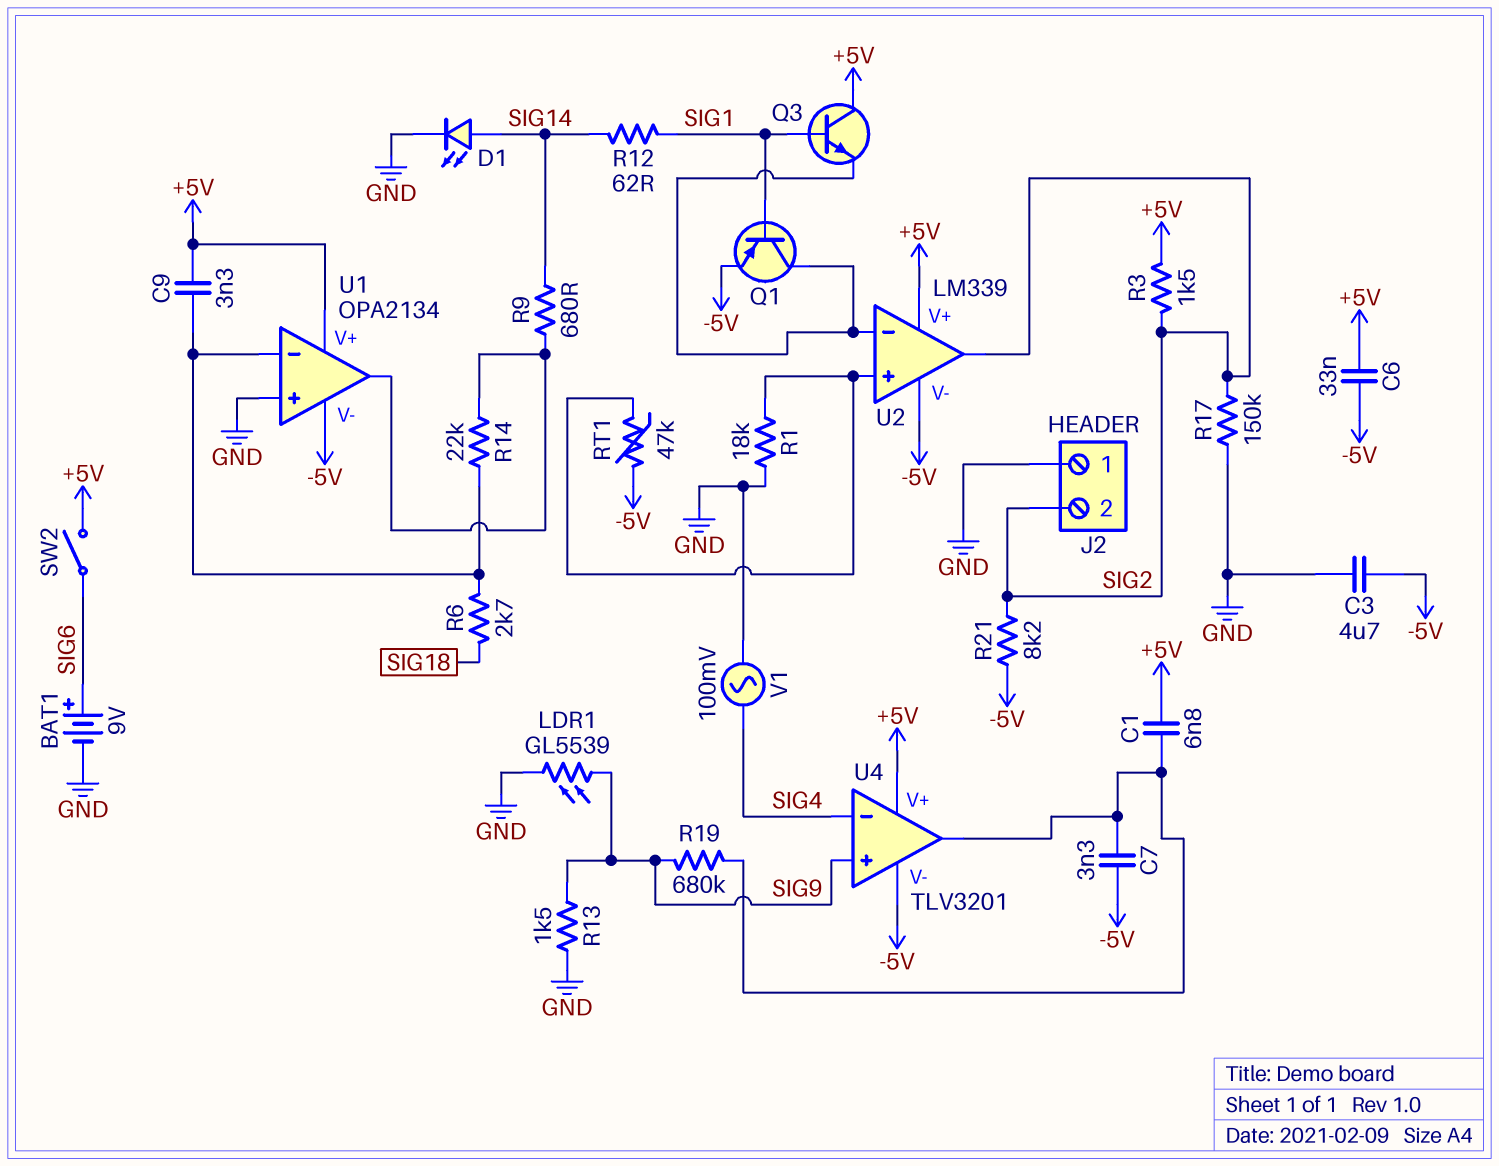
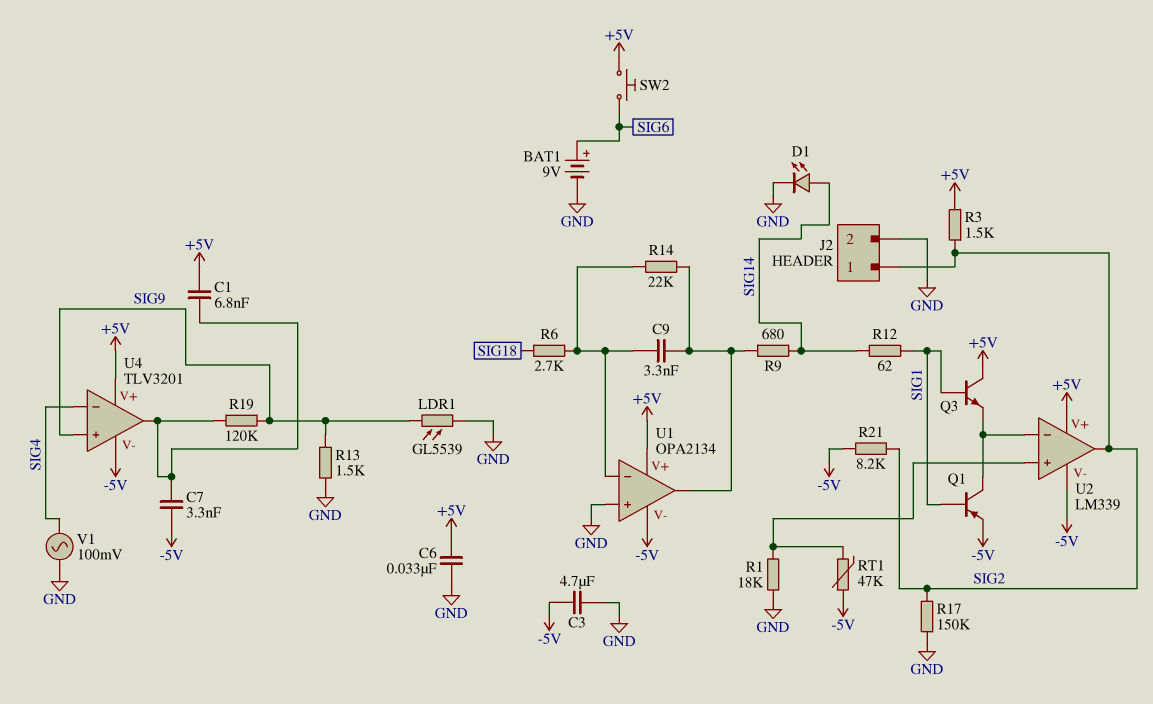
C6: 33nF (+5V, -5V) -> 33nF (+5V, GND)
C9: 3.3nF (+5V, U1/in-) -> 3.3nF (U1/in-, U1/out)
J2 pin 1: GND -> SIG2
J2 pin 2: SIG2 -> GND
R19: 680k (SIG9, U4/out) -> 120k (SIG9, U4/out)
SW2: switch (+5V, SIG6) -> button (+5V, SIG6)

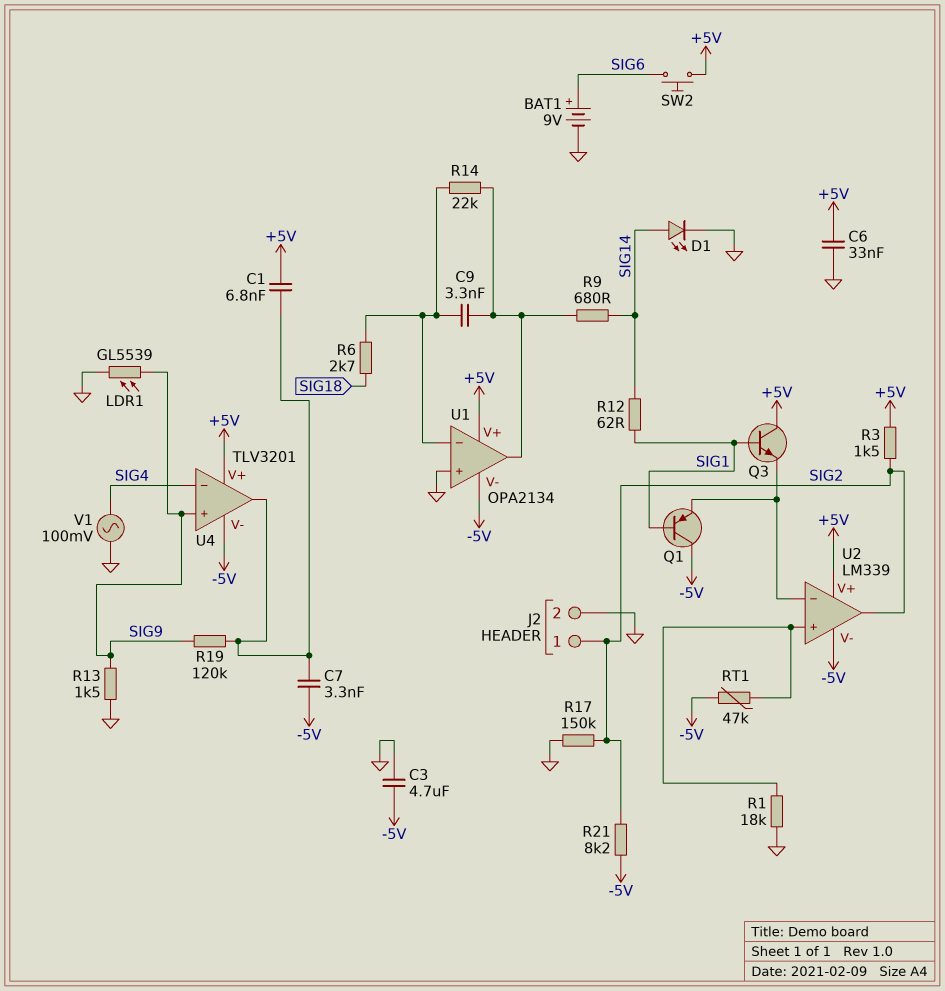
Q1: PNP (B SIG1, C U2/in-, E -5V) -> PNP (B SIG1, C -5V, E U2/in-)

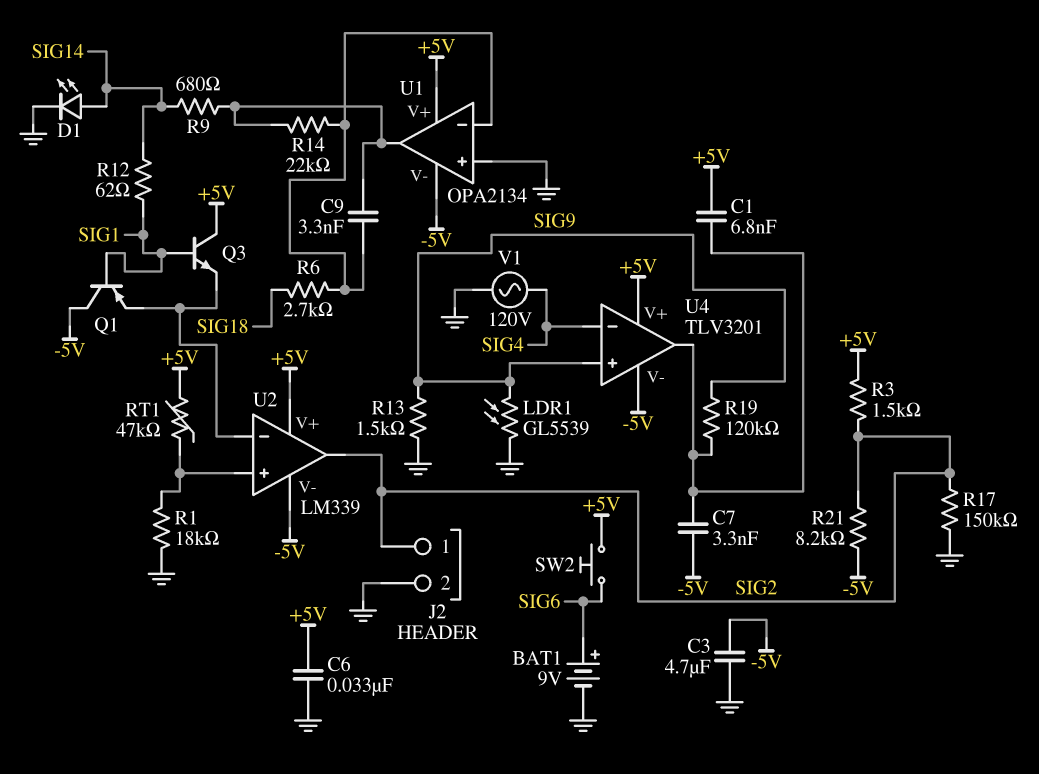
RT1: 47k (-5V, U2/in+) -> 47k (+5V, U2/in+)
V1: AC 100mV (GND, SIG4) -> AC 120V (GND, SIG4)

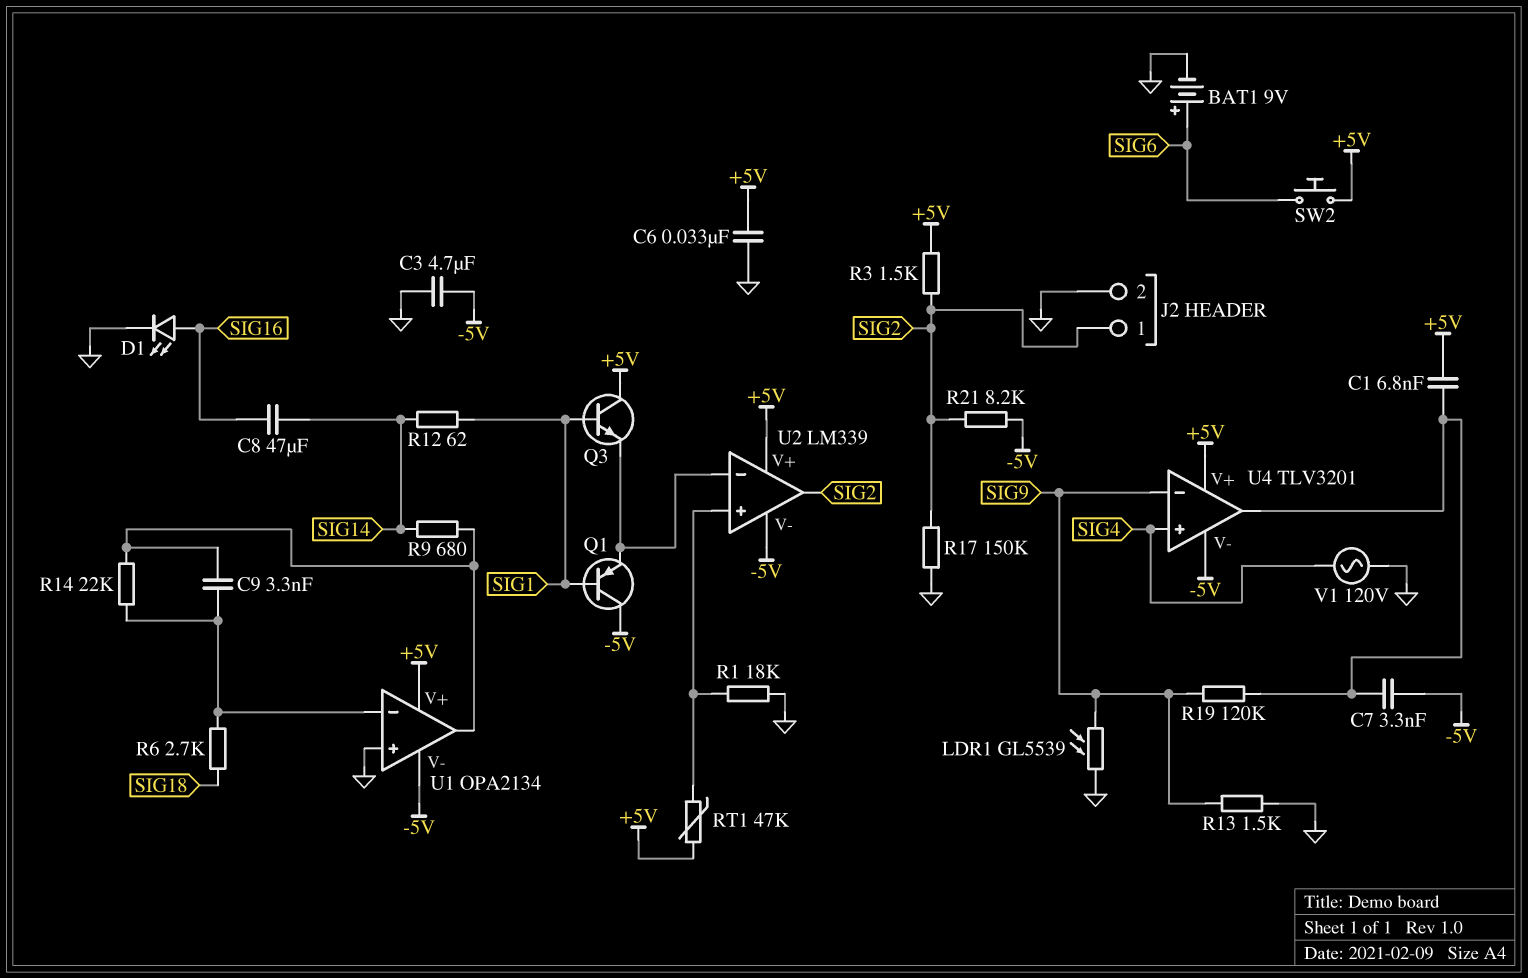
C8: none -> 47uF (SIG14, SIG16)
D1: LED (A SIG14, K GND) -> LED (A SIG16, K GND)
U4 pin in+: SIG9 -> SIG4
U4 pin in-: SIG4 -> SIG9

